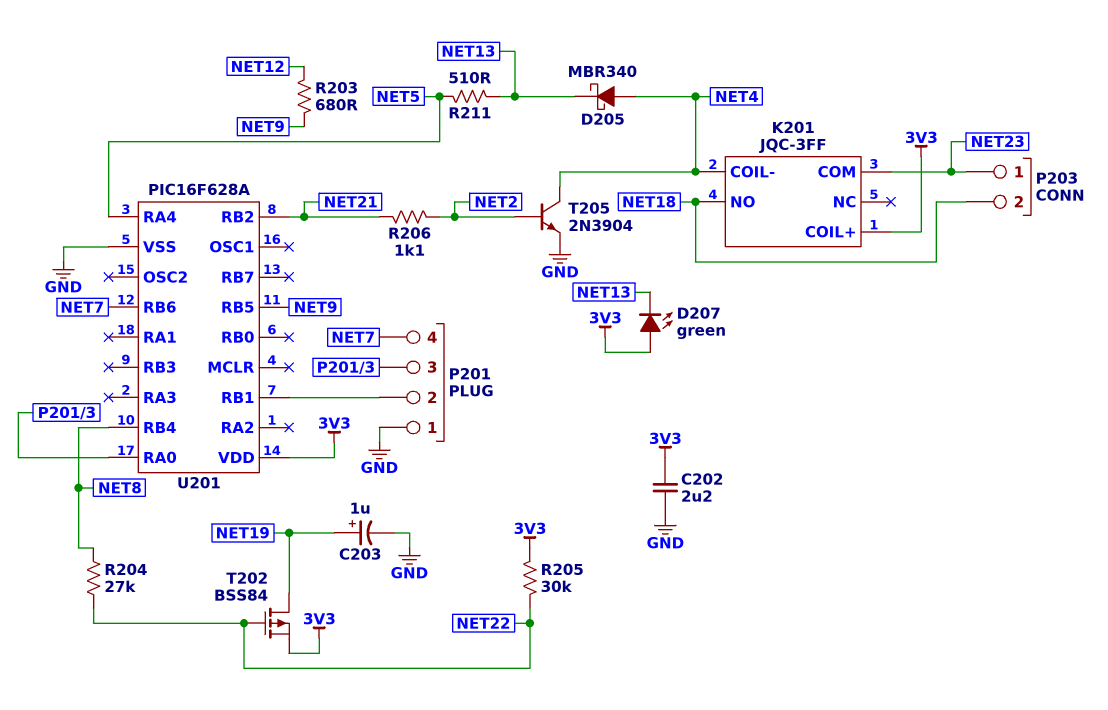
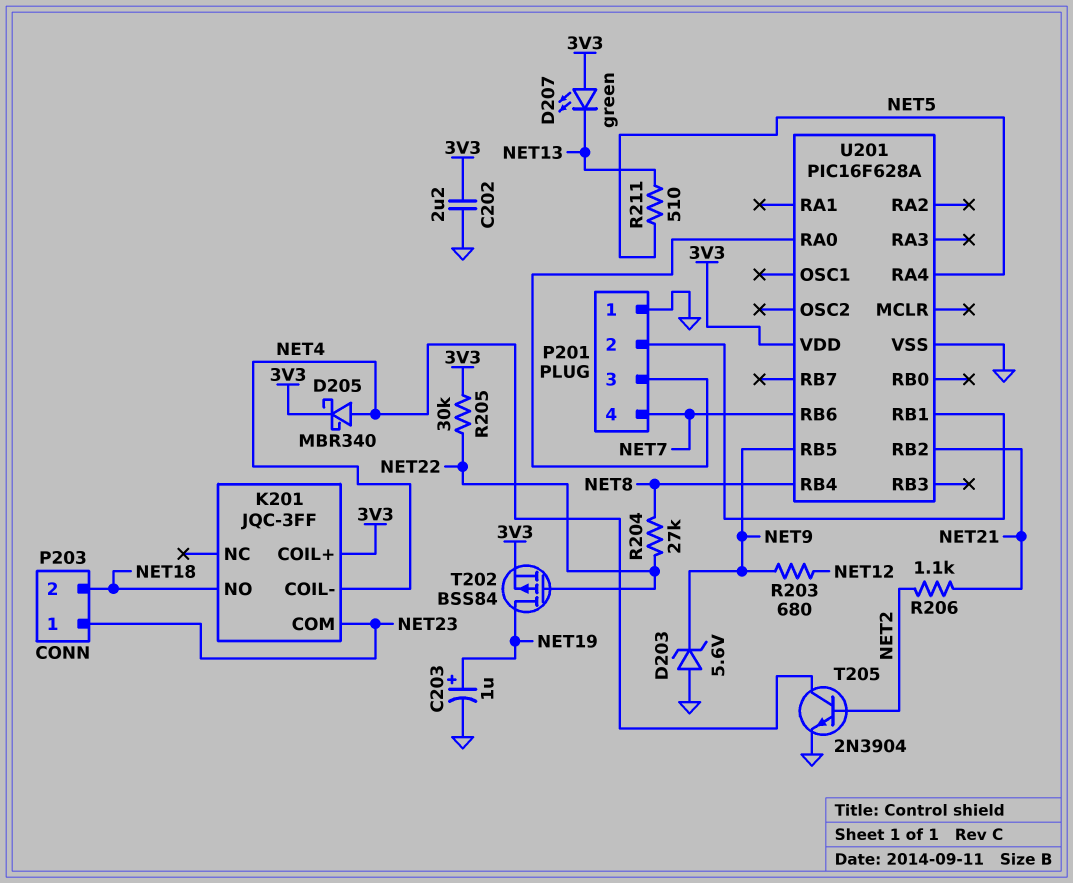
D203: none -> zener 5.6V (A GND, K NET9)
D205: schottky MBR340 (A NET4, K NET13) -> schottky MBR340 (A NET4, K 3V3)

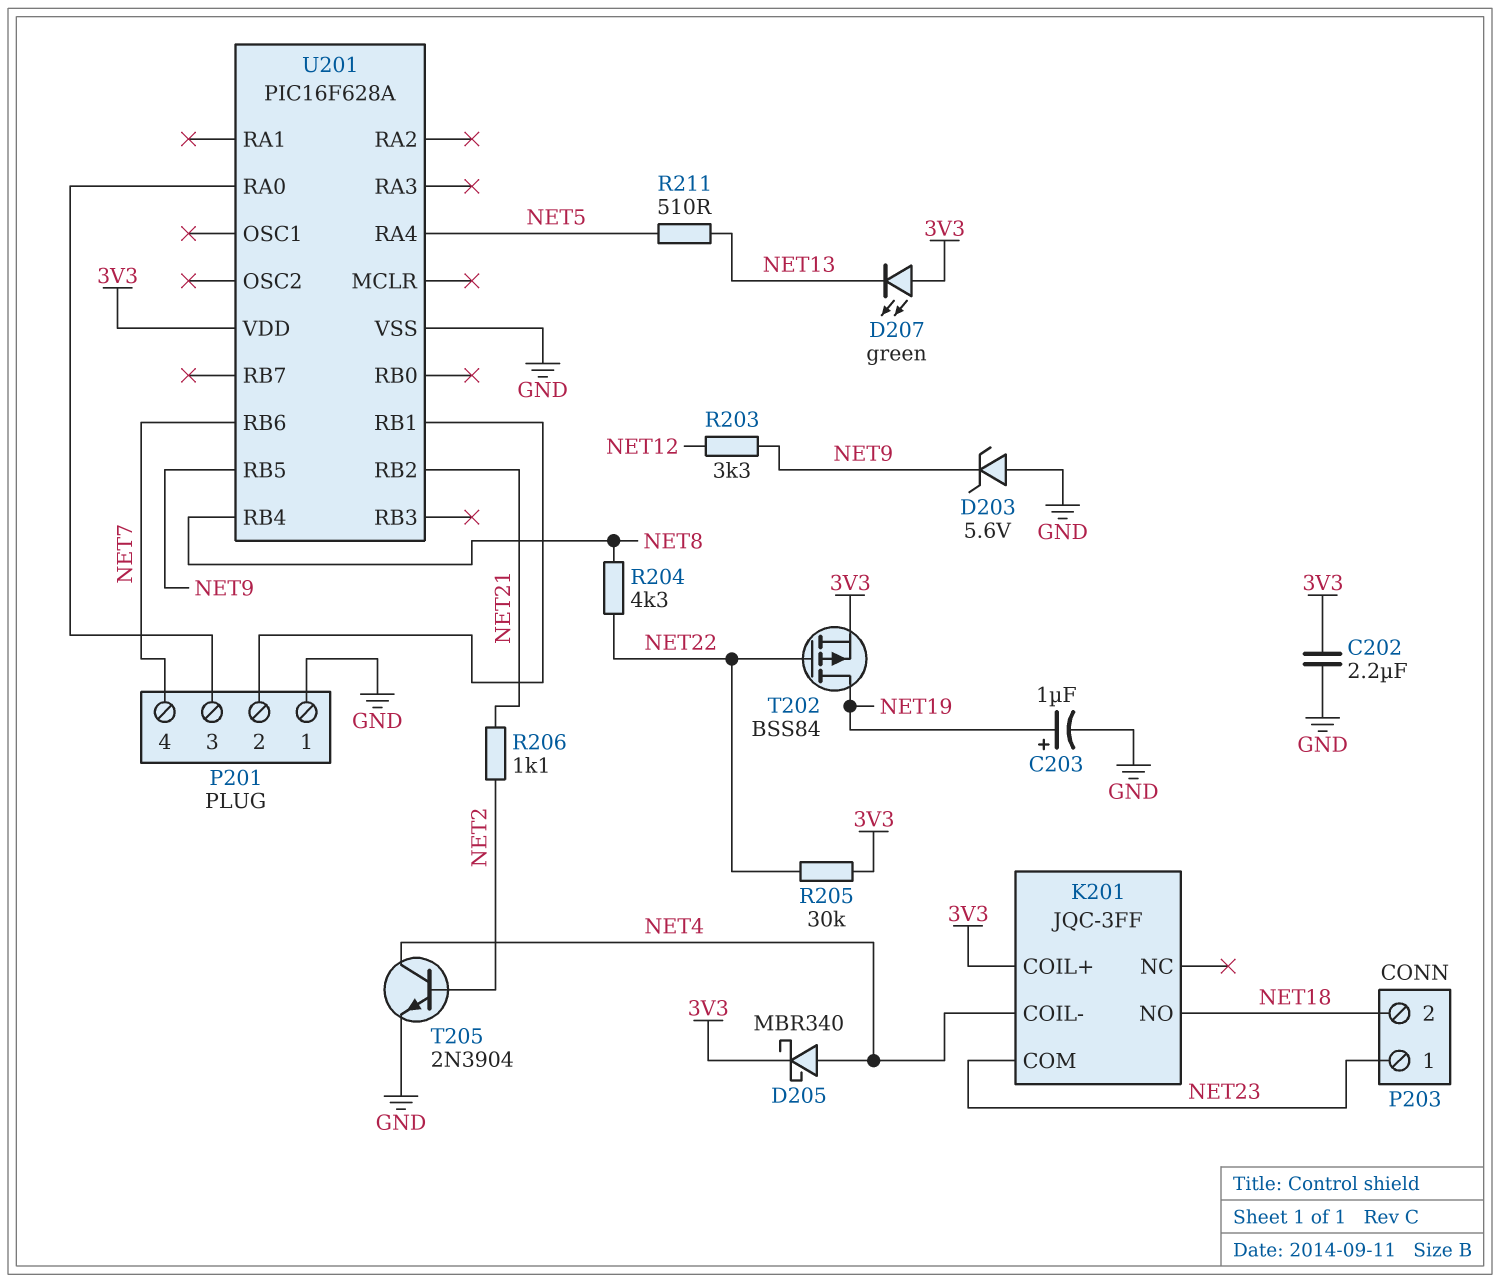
R203: 680 (NET9, NET12) -> 3.3k (NET9, NET12)
R204: 27k (NET8, NET22) -> 4.3k (NET8, NET22)

